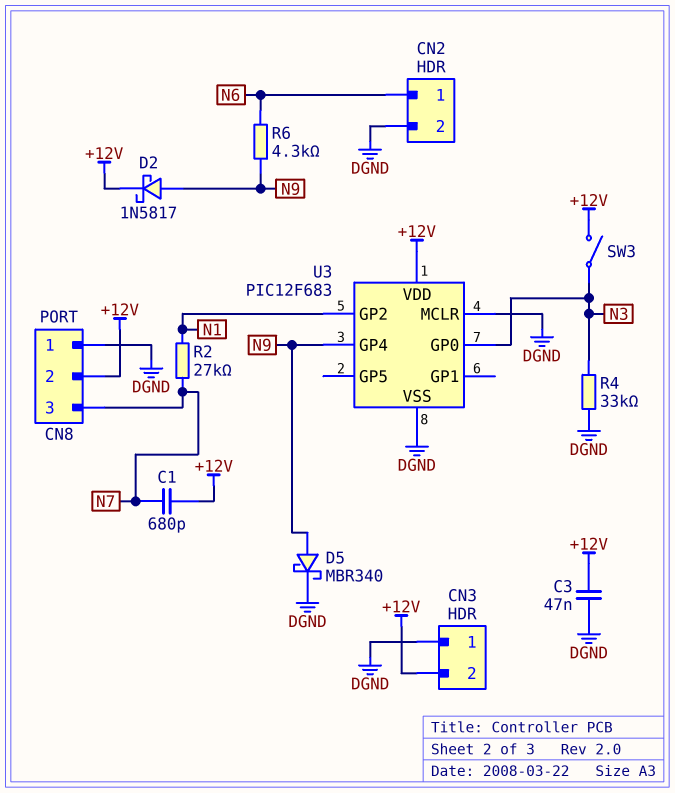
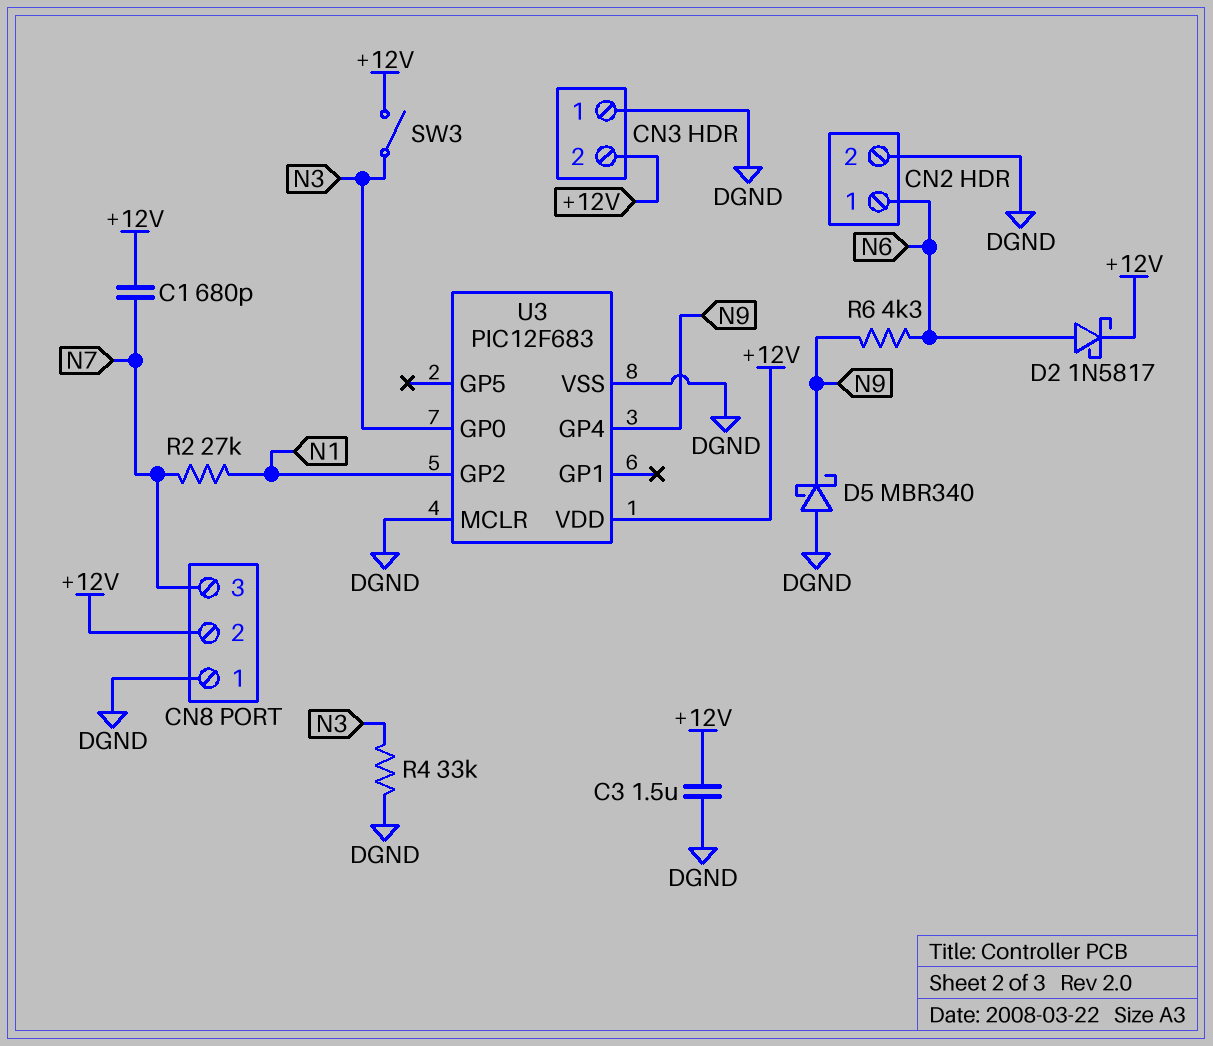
C3: 47nF (+12V, DGND) -> 1.5uF (+12V, DGND)
D2: schottky 1N5817 (A N9, K +12V) -> schottky 1N5817 (A N6, K +12V)
D5: schottky MBR340 (A N9, K DGND) -> schottky MBR340 (A DGND, K N9)

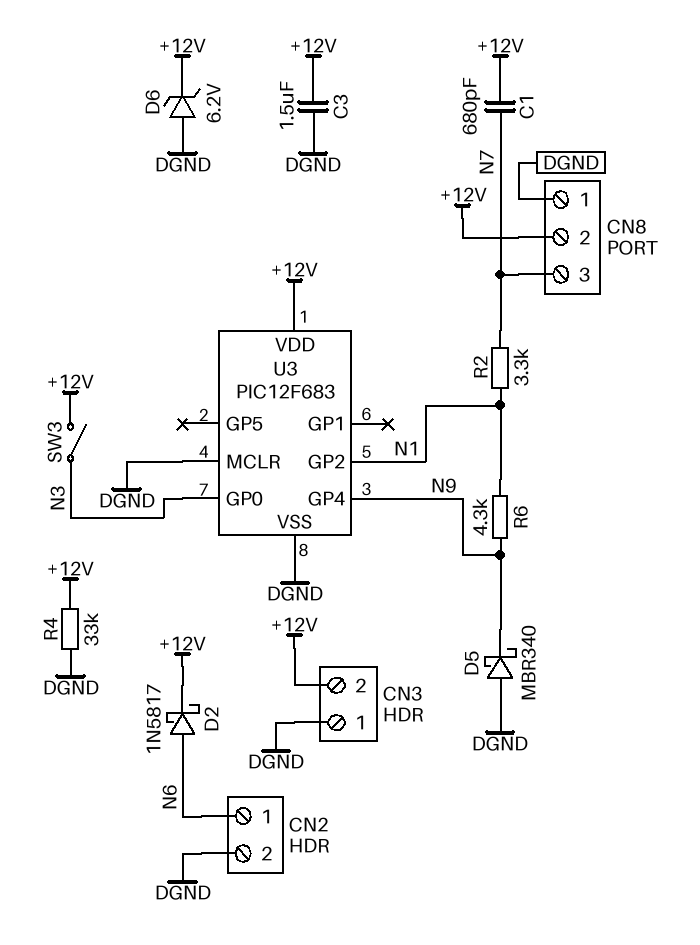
D6: none -> zener 6.2V (A DGND, K +12V)
R2: 27k (N1, N7) -> 3.3k (N1, N7)
R4: 33k (DGND, N3) -> 33k (+12V, DGND)
R6: 4.3k (N6, N9) -> 4.3k (N1, N9)

